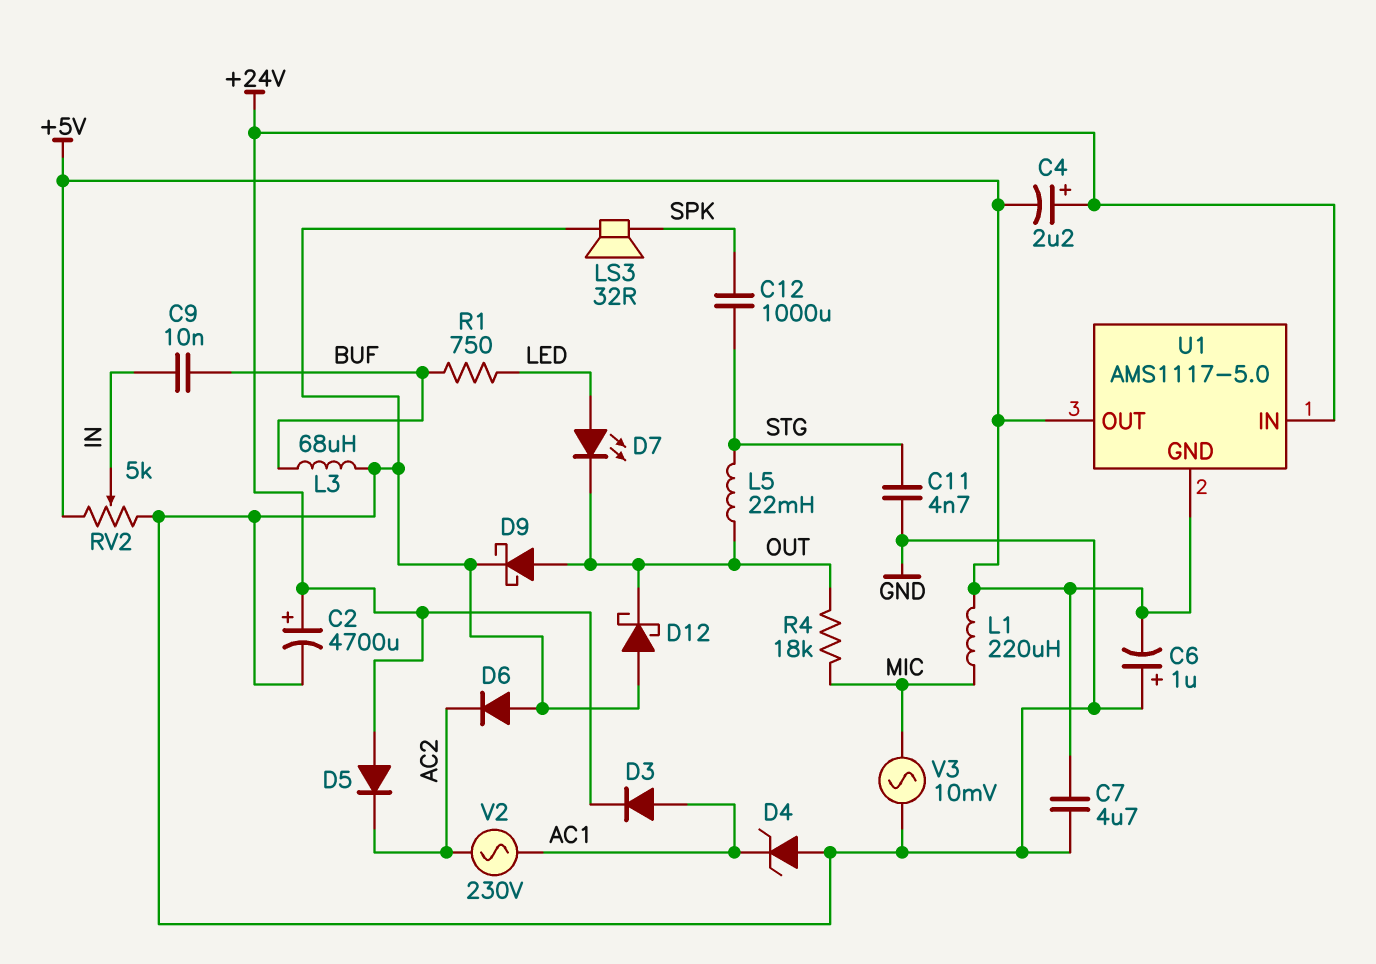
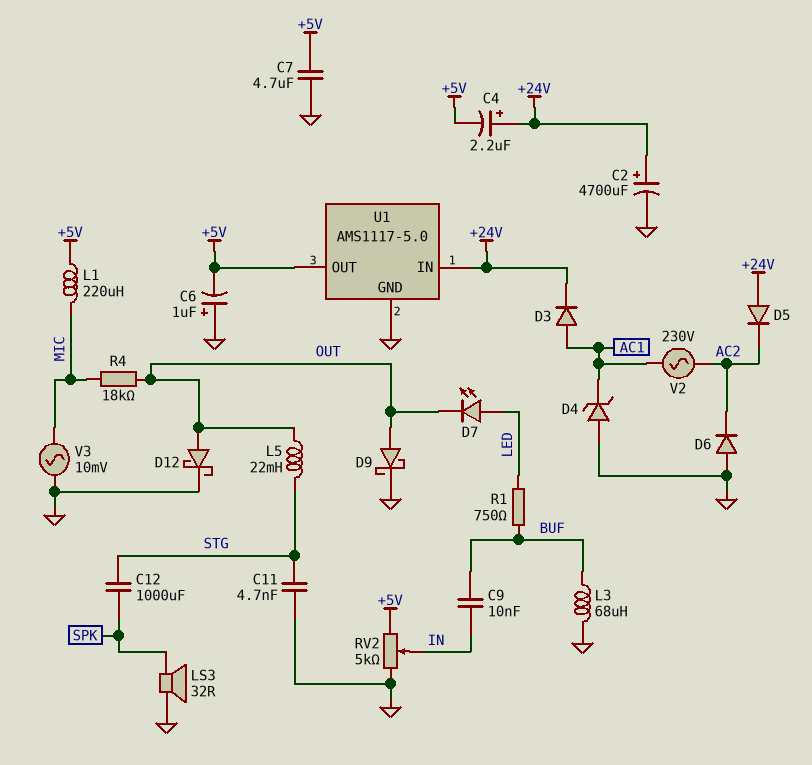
D12: schottky (A GND, K OUT) -> schottky (A OUT, K GND)
U1 pin GND: +5V -> GND

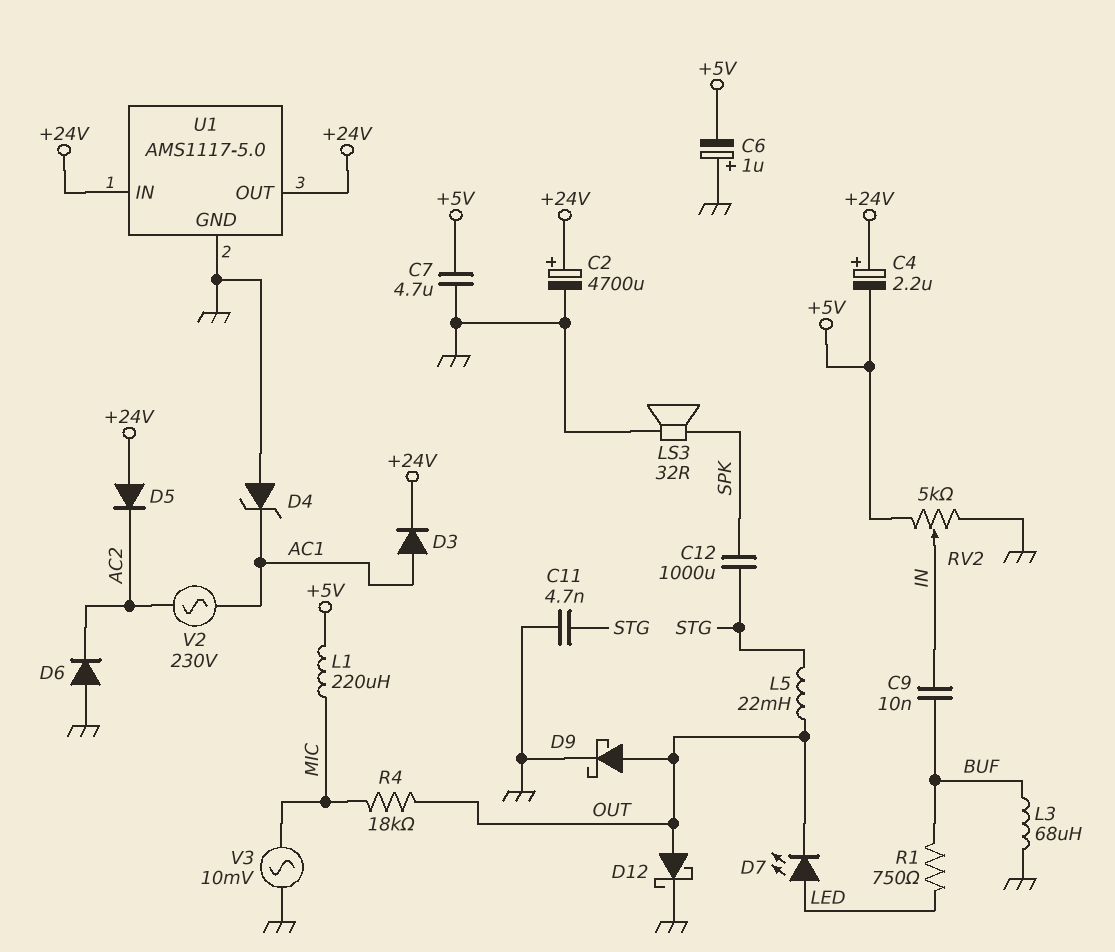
U1 pin OUT: +5V -> +24V

